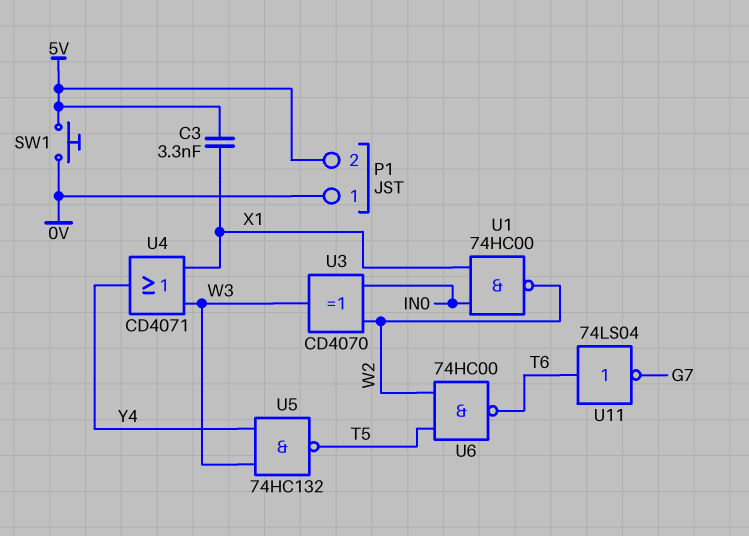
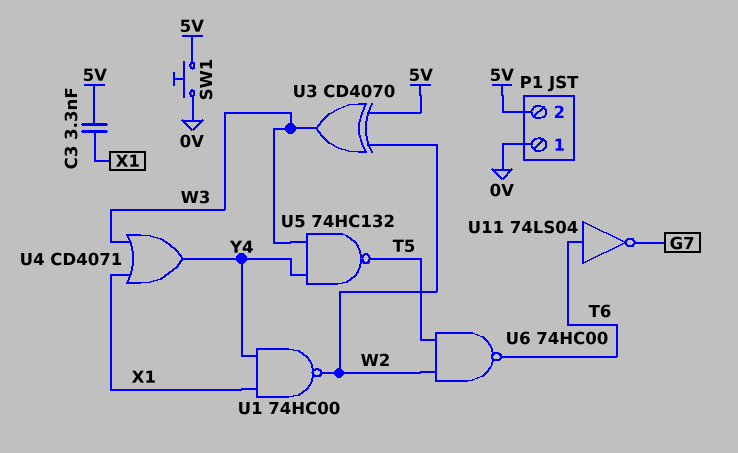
U1: NAND 74HC00 (in IN0, in X1, out W2) -> NAND 74HC00 (in X1, in Y4, out W2)
U3: XOR CD4070 (in IN0, in W2, out W3) -> XOR CD4070 (in 5V, in W2, out W3)

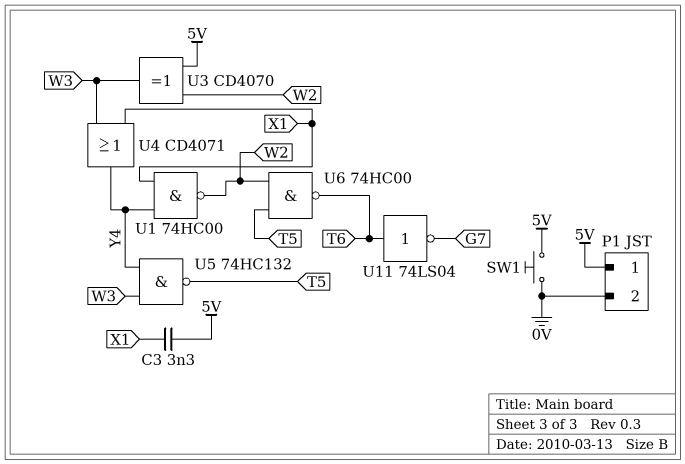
P1 pin 1: 0V -> 5V
P1 pin 2: 5V -> 0V

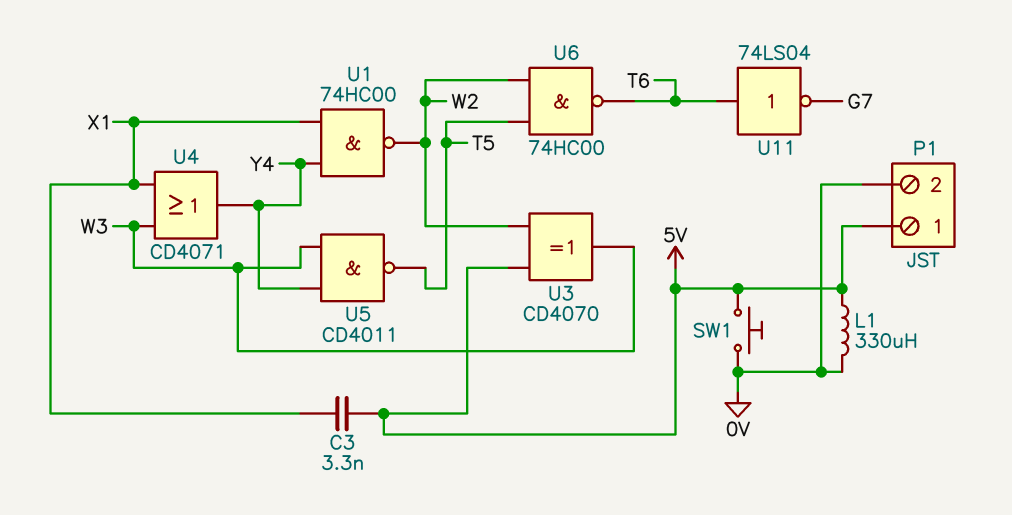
L1: none -> 330uH (0V, 5V)
U5: NAND 74HC132 (in W3, in Y4, out T5) -> NAND CD4011 (in W3, in Y4, out T5)

